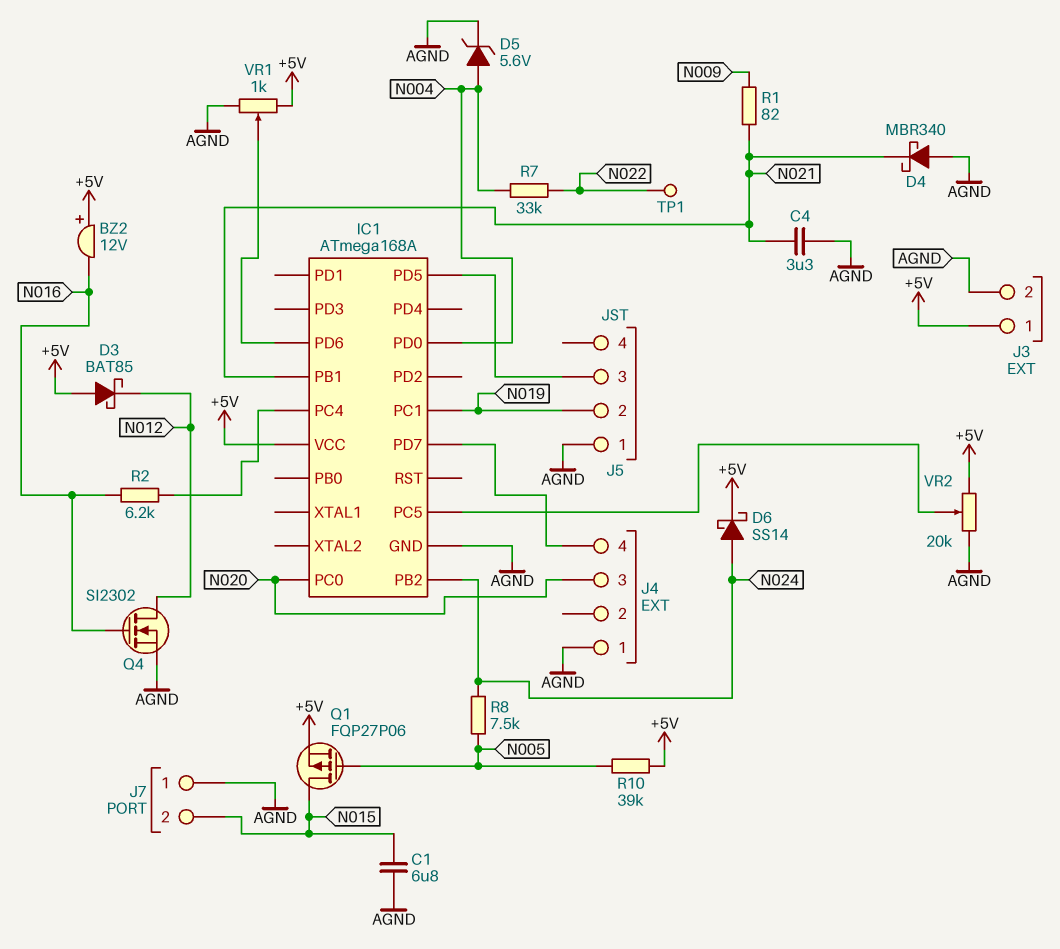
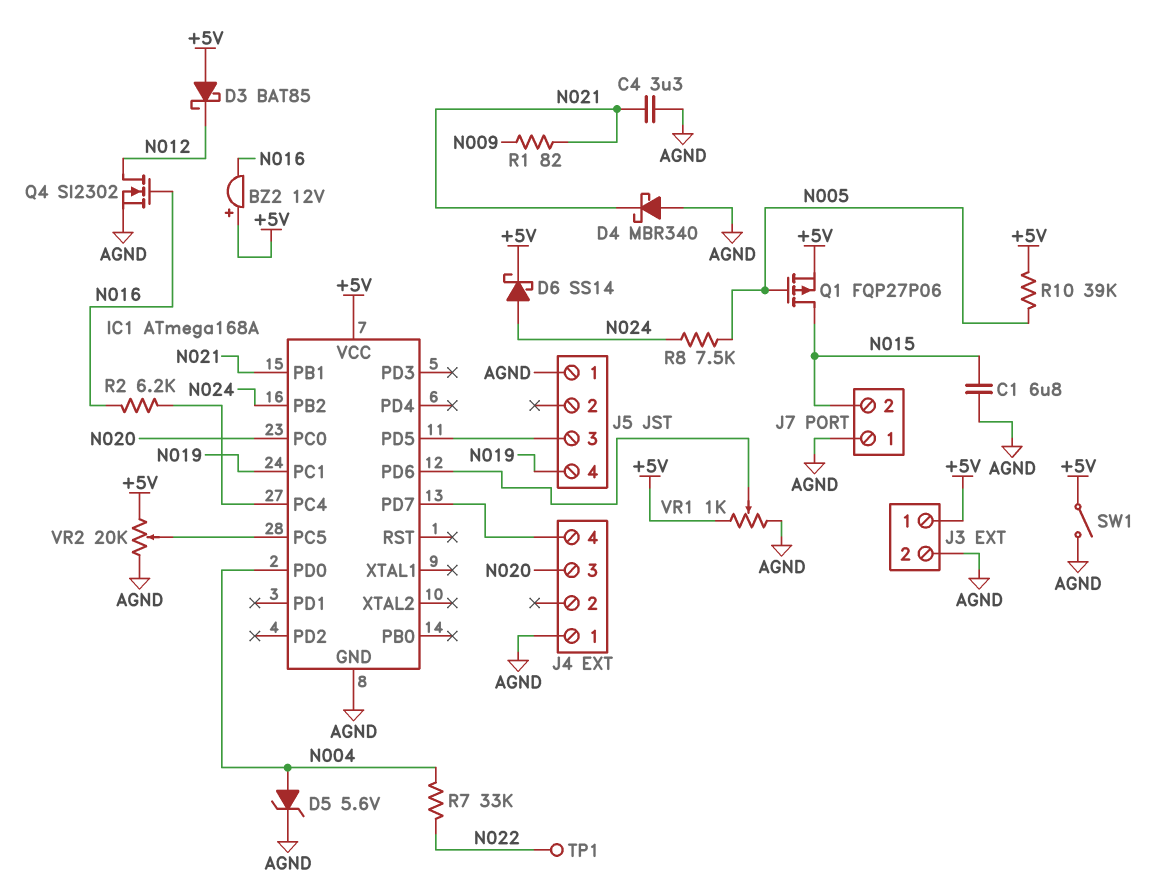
J5 pin 2: N019 -> none
J5 pin 4: none -> N019
SW1: none -> switch (+5V, AGND)

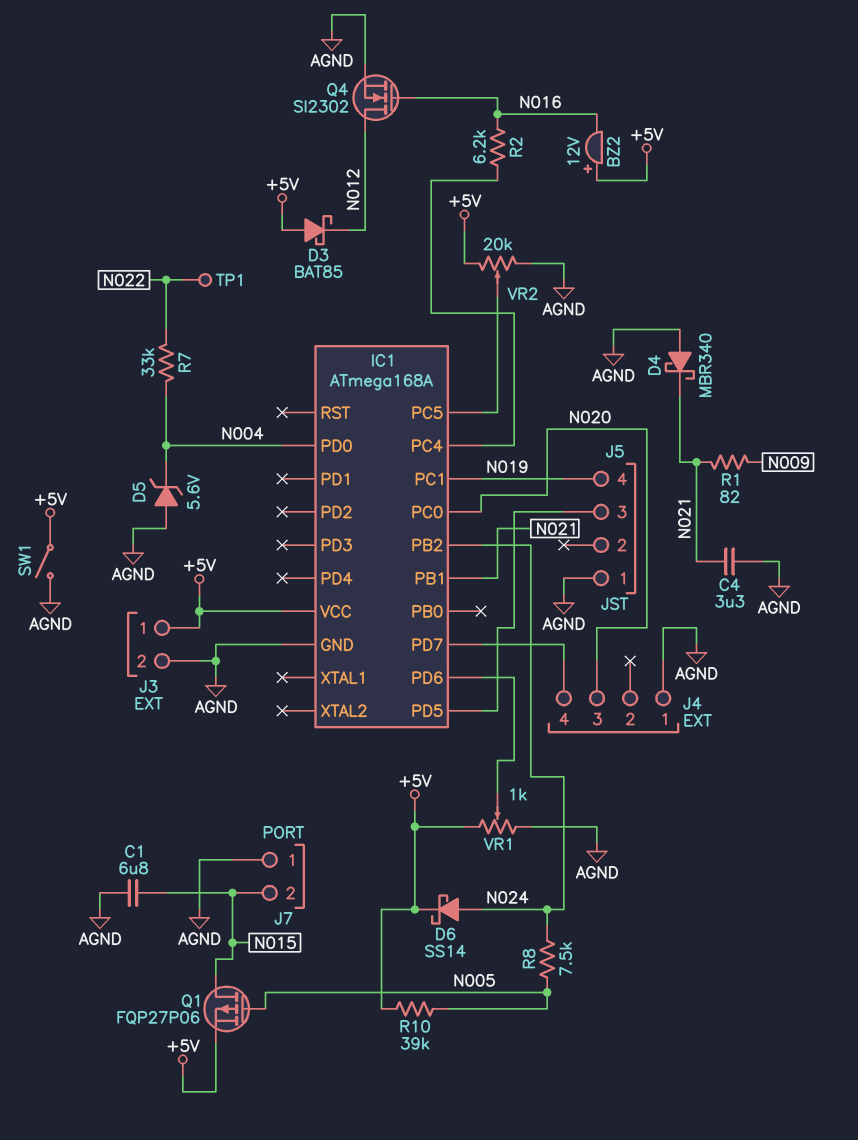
D5: zener 5.6V (A N004, K AGND) -> zener 5.6V (A AGND, K N004)

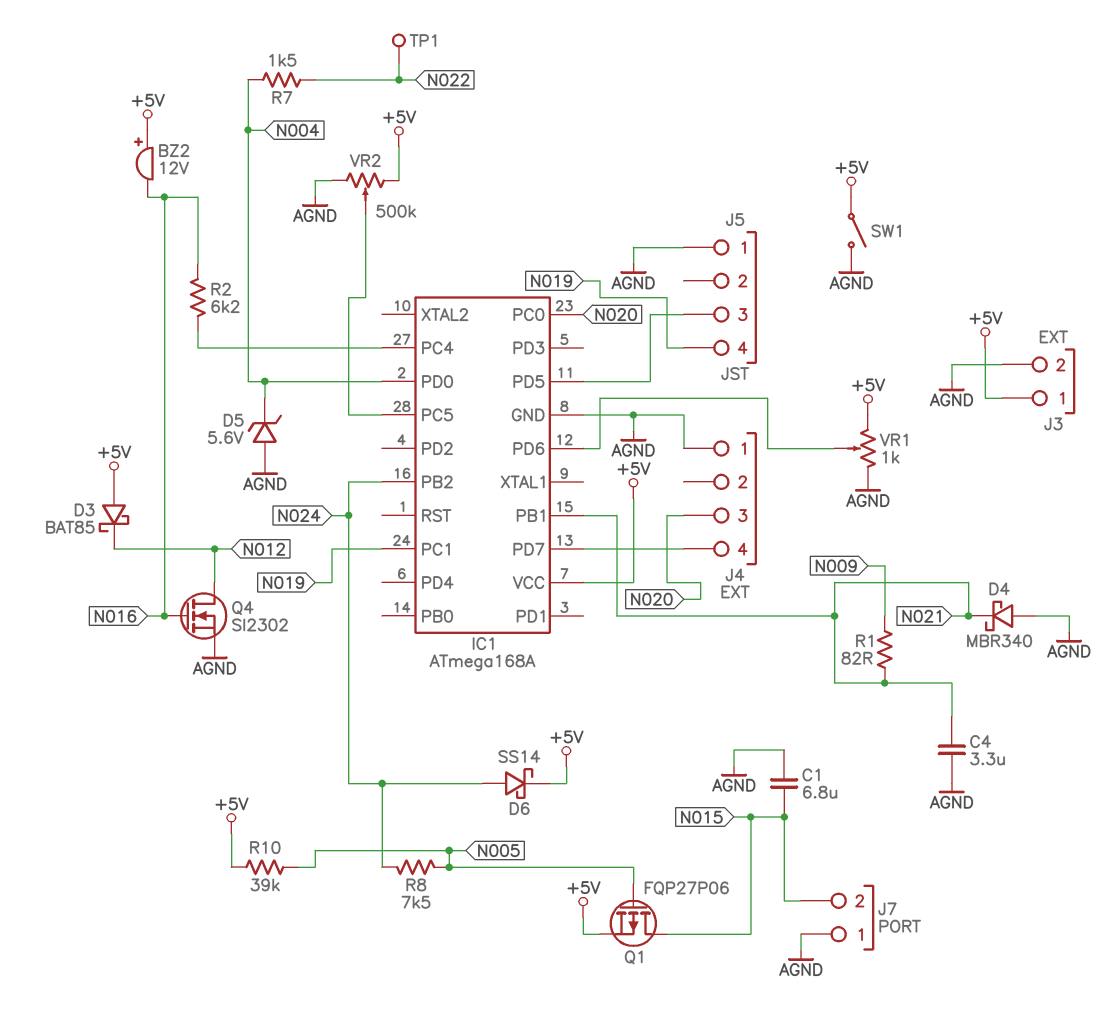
R7: 33k (N004, N022) -> 1.5k (N004, N022)
VR2: 20k (+5V, AGND, wiper IC1/PC5) -> 500k (+5V, AGND, wiper IC1/PC5)

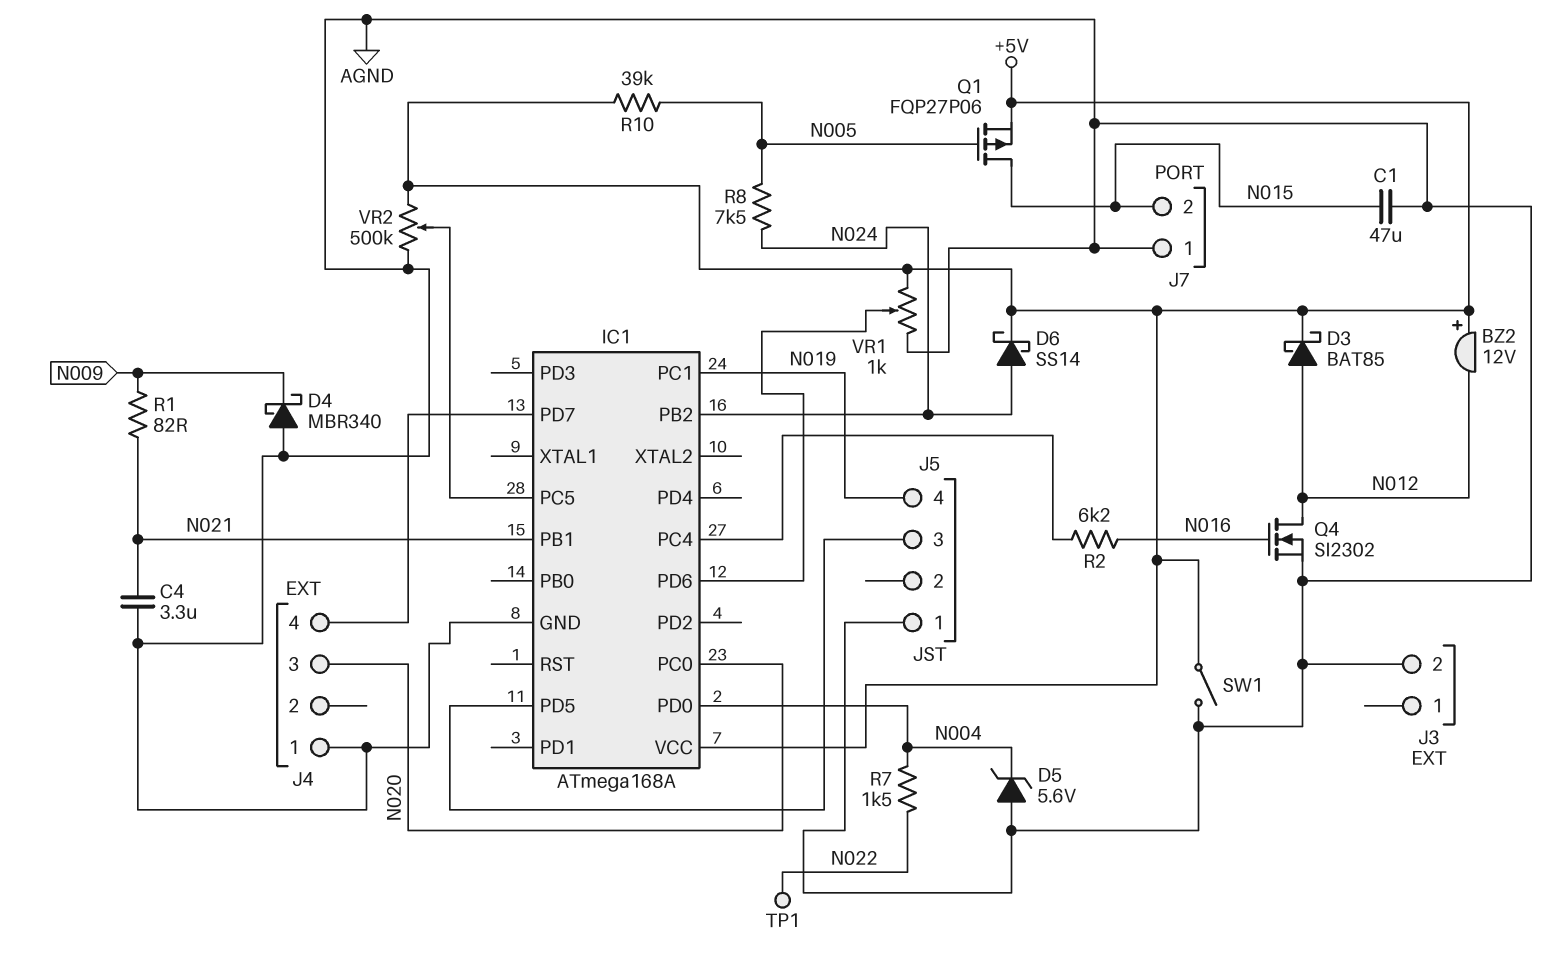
BZ2: buzzer 12V (plus +5V, minus N016) -> buzzer 12V (plus +5V, minus N012)
C1: 6.8uF (AGND, N015) -> 47uF (AGND, N015)
D3: schottky BAT85 (A +5V, K N012) -> schottky BAT85 (A N012, K +5V)
D4: schottky MBR340 (A AGND, K N021) -> schottky MBR340 (A AGND, K N009)
J3 pin 1: +5V -> none

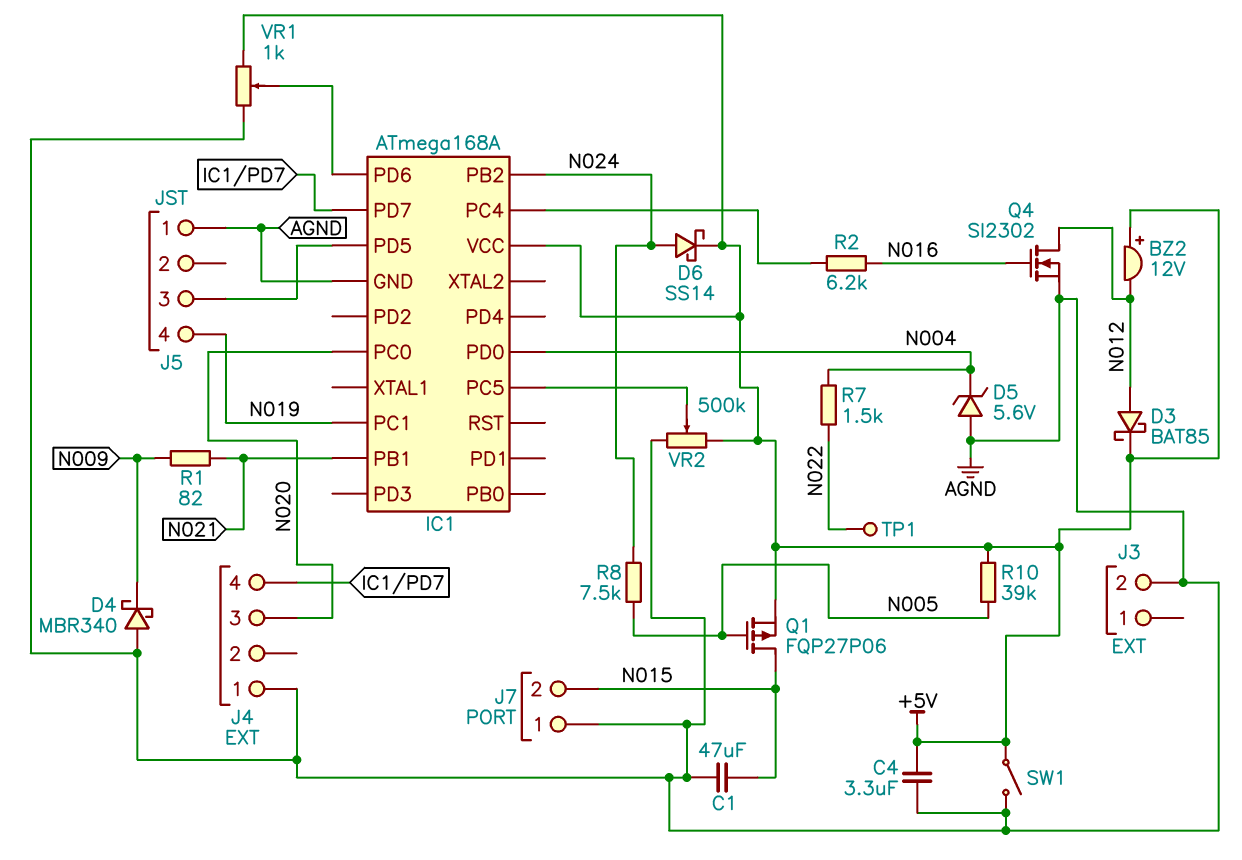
C4: 3.3uF (AGND, N021) -> 3.3uF (+5V, AGND)

